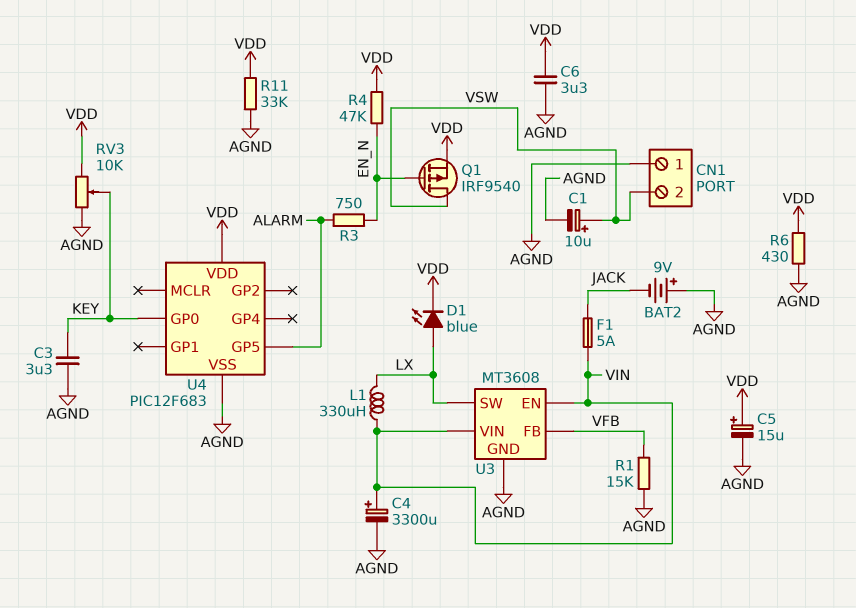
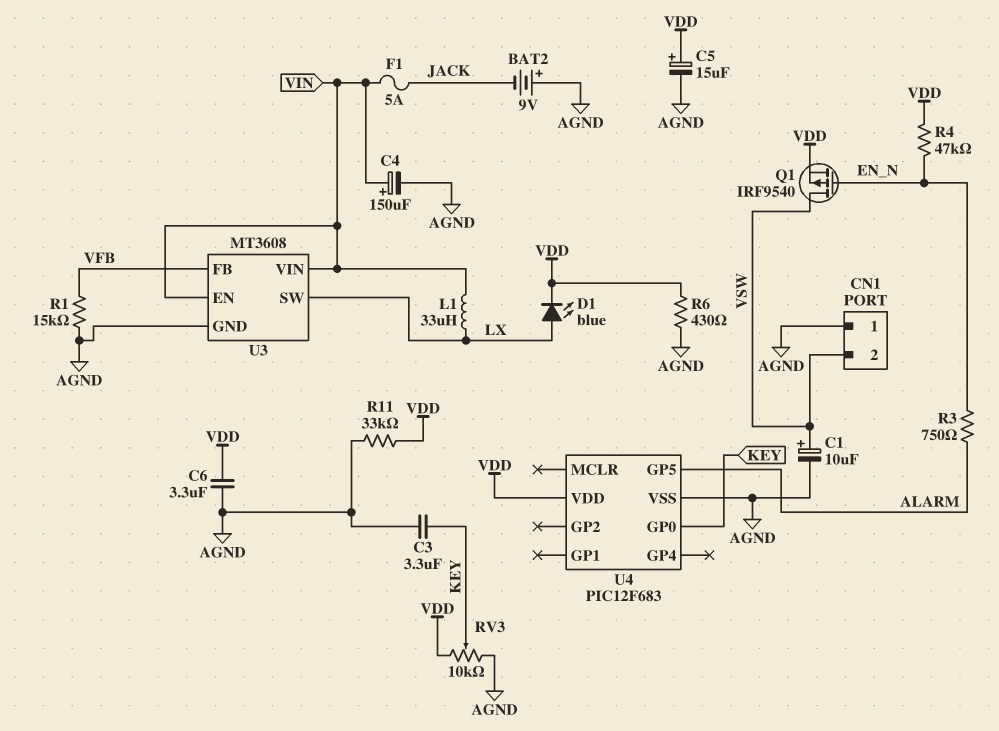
C4: 3300uF (plus VIN, minus AGND) -> 150uF (plus VIN, minus AGND)
L1: 330uH (LX, VIN) -> 33uH (LX, VIN)

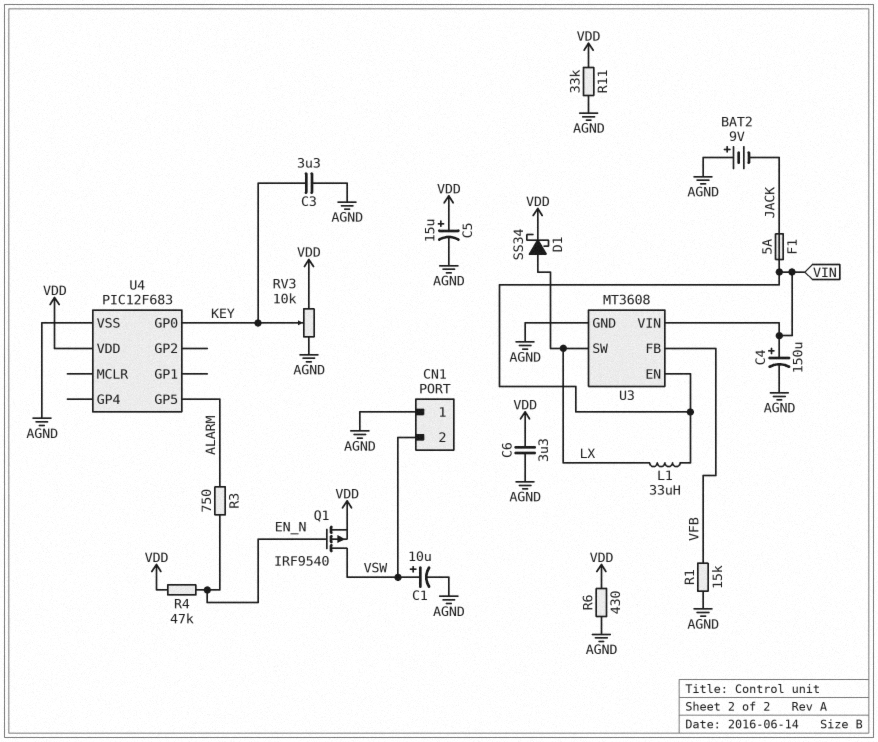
D1: LED blue (A LX, K VDD) -> schottky SS34 (A LX, K VDD)

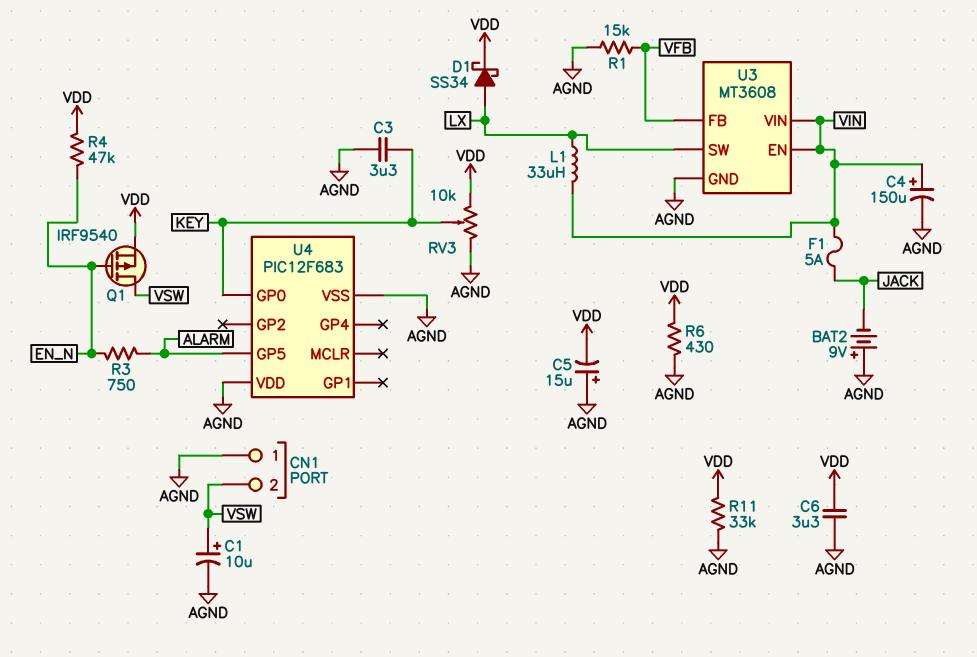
C5: 15uF (plus VDD, minus AGND) -> 15uF (plus AGND, minus VDD)
U4 pin VDD: VDD -> AGND

